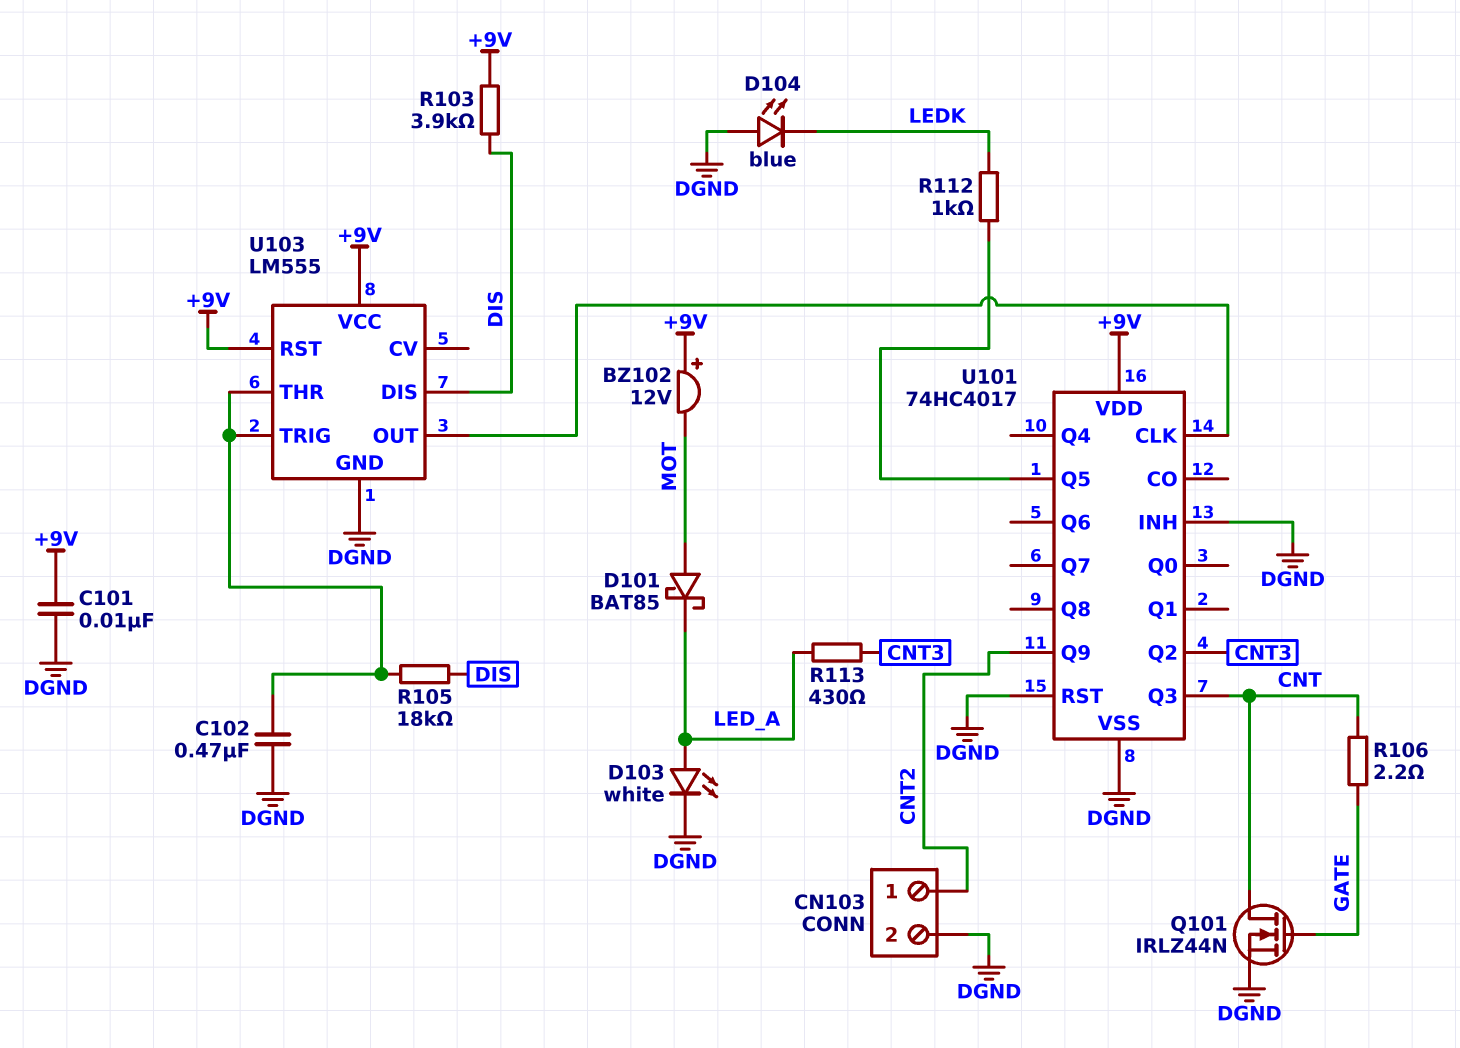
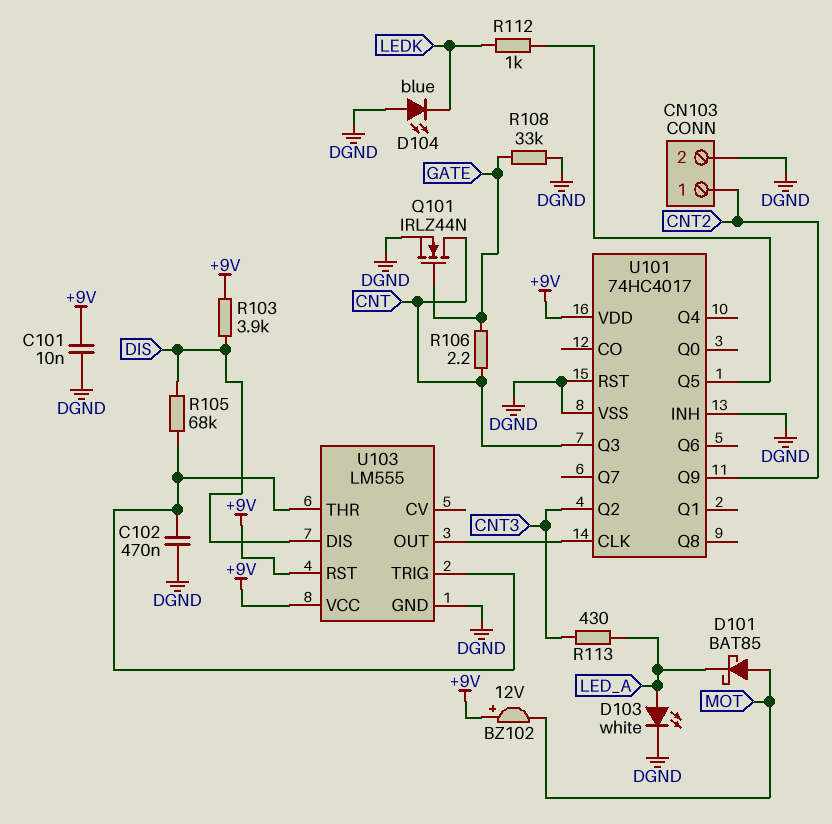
R105: 18k (DIS, U103/THR) -> 68k (DIS, U103/THR)
R108: none -> 33k (DGND, GATE)

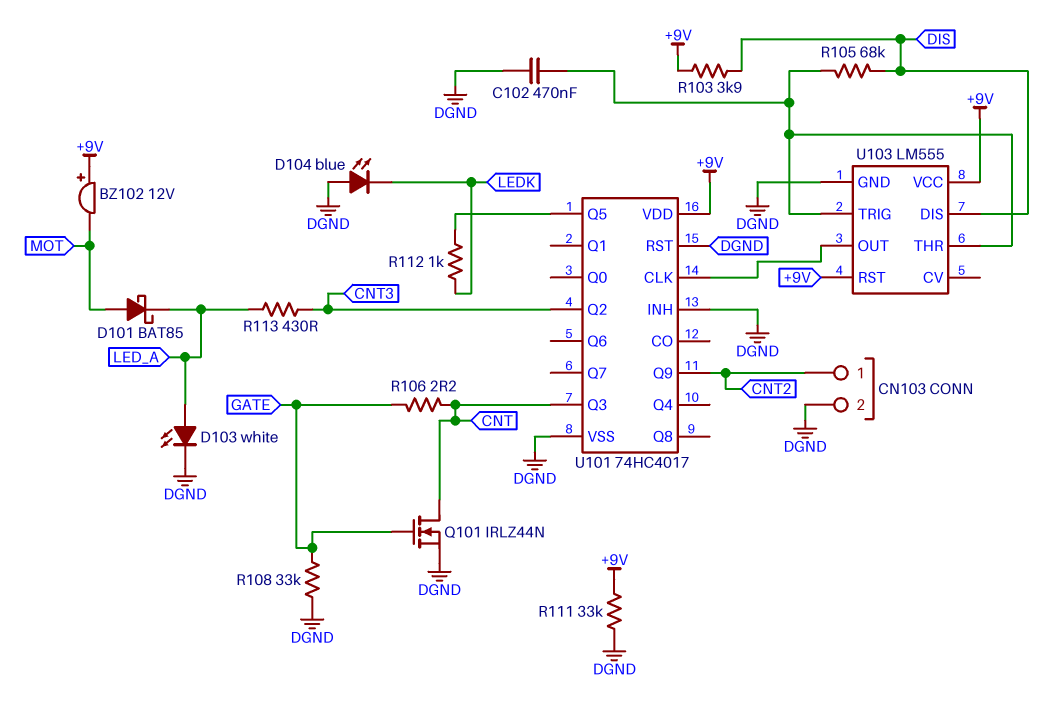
C101: 10nF (+9V, DGND) -> none
R111: none -> 33k (+9V, DGND)

